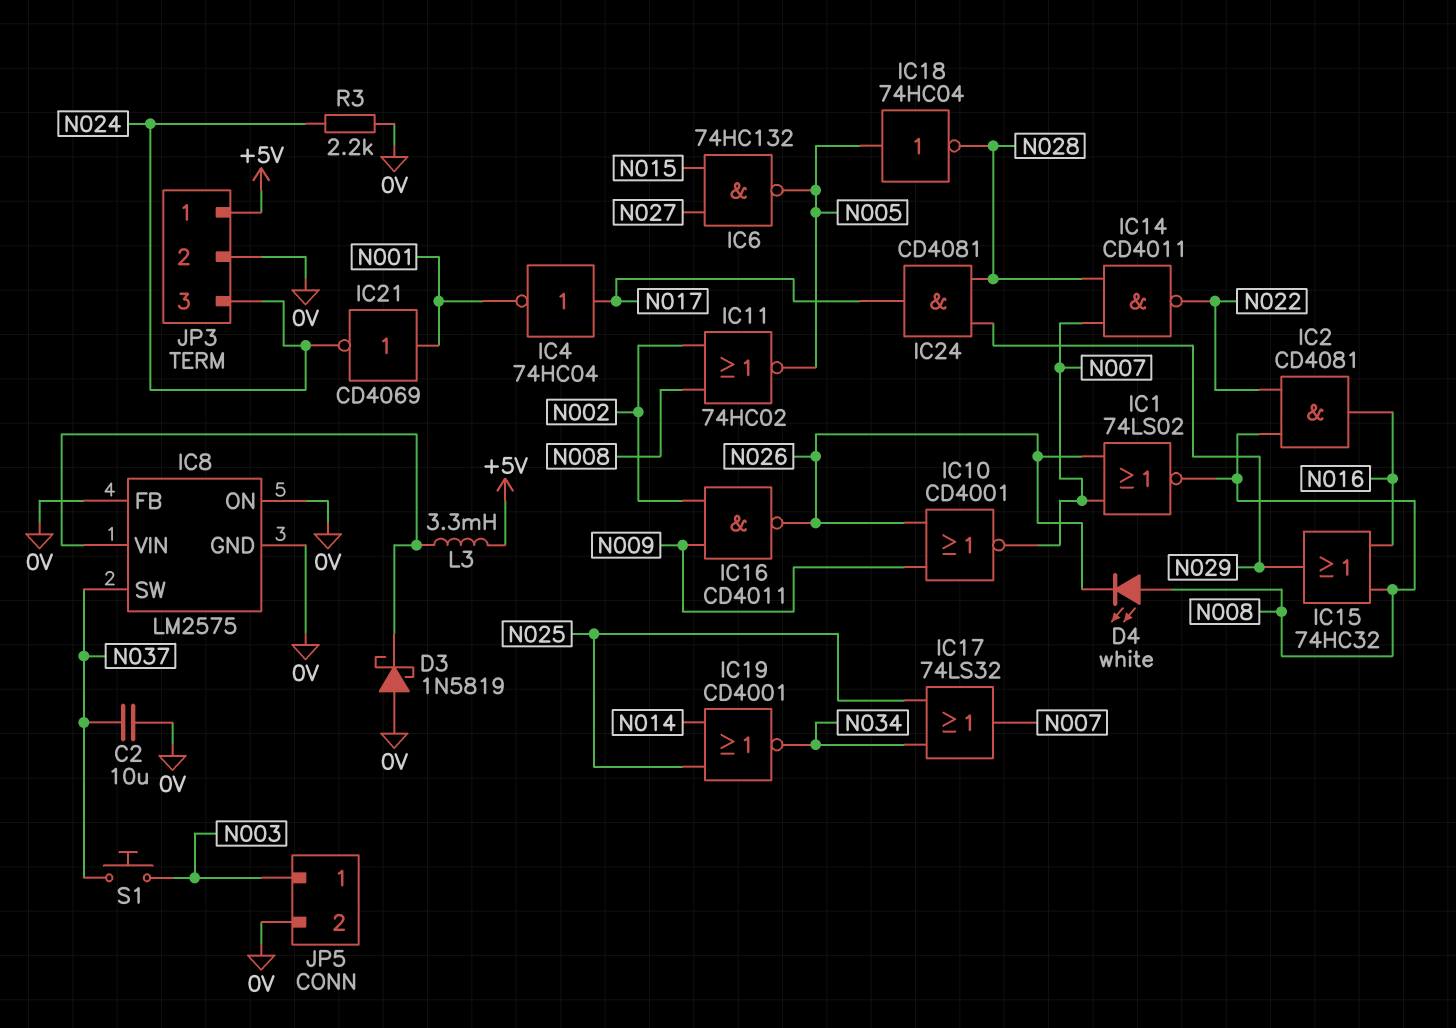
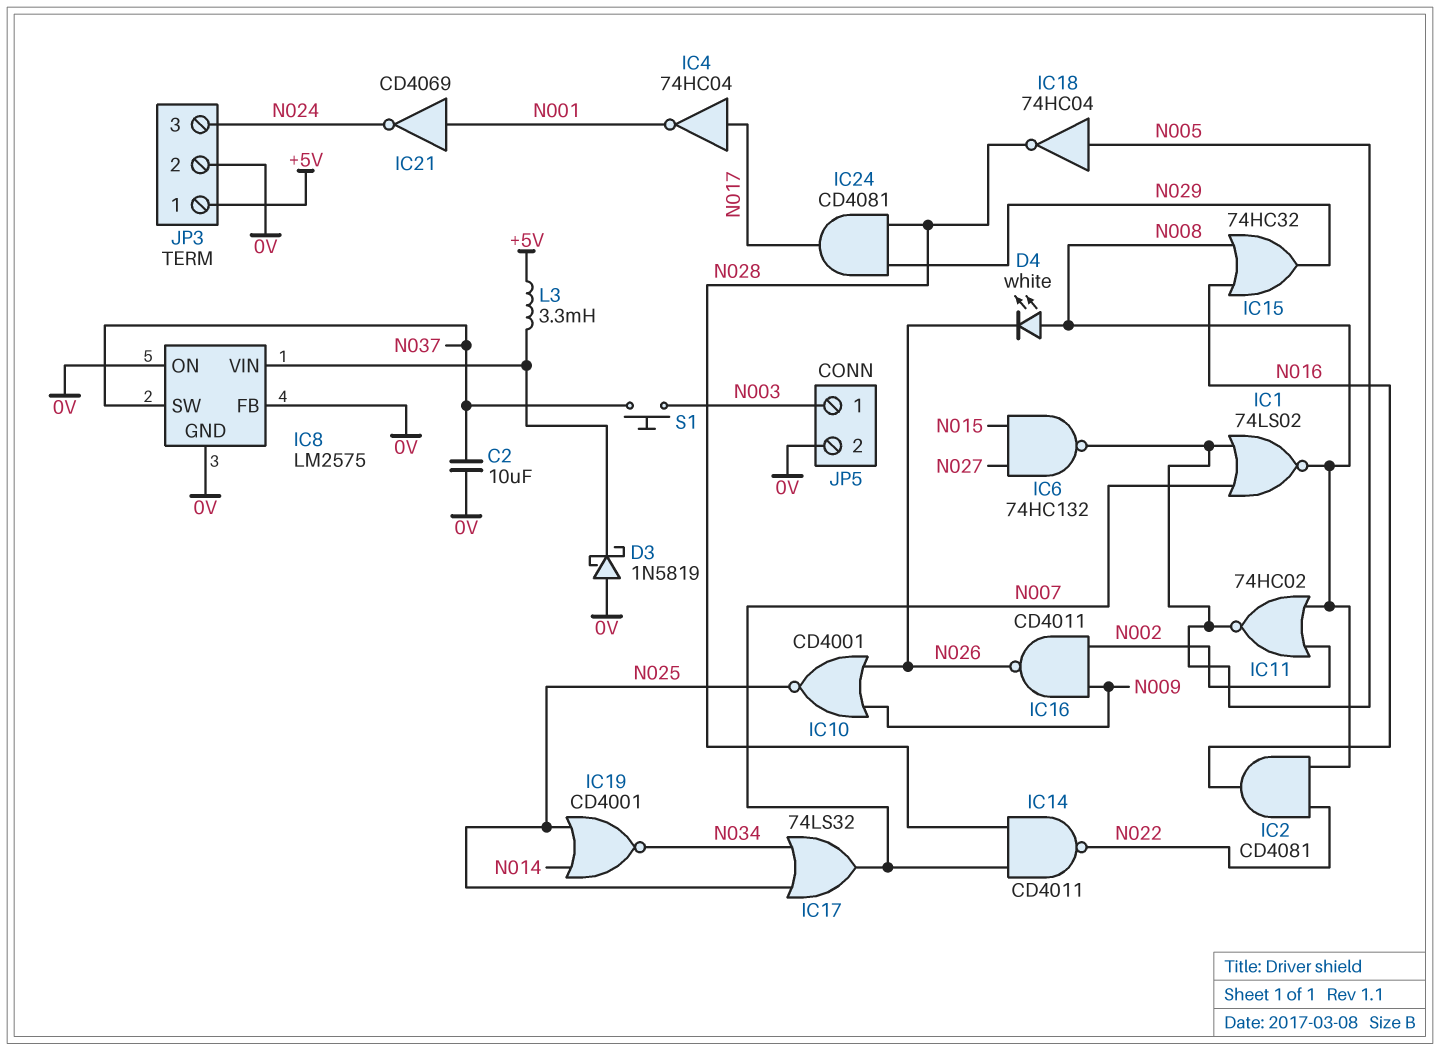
IC1: NOR 74LS02 (in N007, in N026, out N008) -> NOR 74LS02 (in N005, in N007, out N008)
IC10: NOR CD4001 (in N009, in N026, out N007) -> NOR CD4001 (in N009, in N026, out N025)
R3: 2.2k (0V, N024) -> none

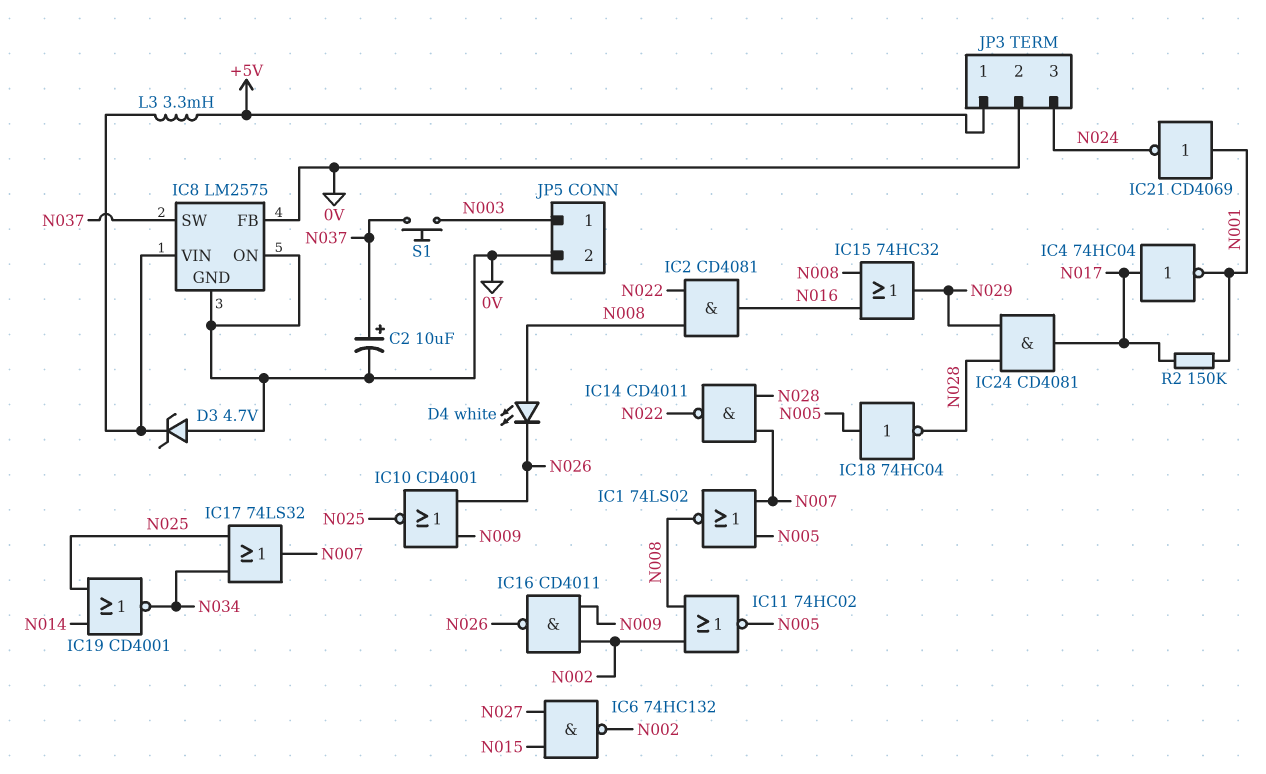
C2: 10uF (0V, N037) -> 10uF (plus N037, minus 0V)
D3: schottky 1N5819 (A 0V, K IC8/VIN) -> zener 4.7V (A 0V, K IC8/VIN)
IC6: NAND 74HC132 (in N015, in N027, out N005) -> NAND 74HC132 (in N015, in N027, out N002)
R2: none -> 150k (N001, N017)

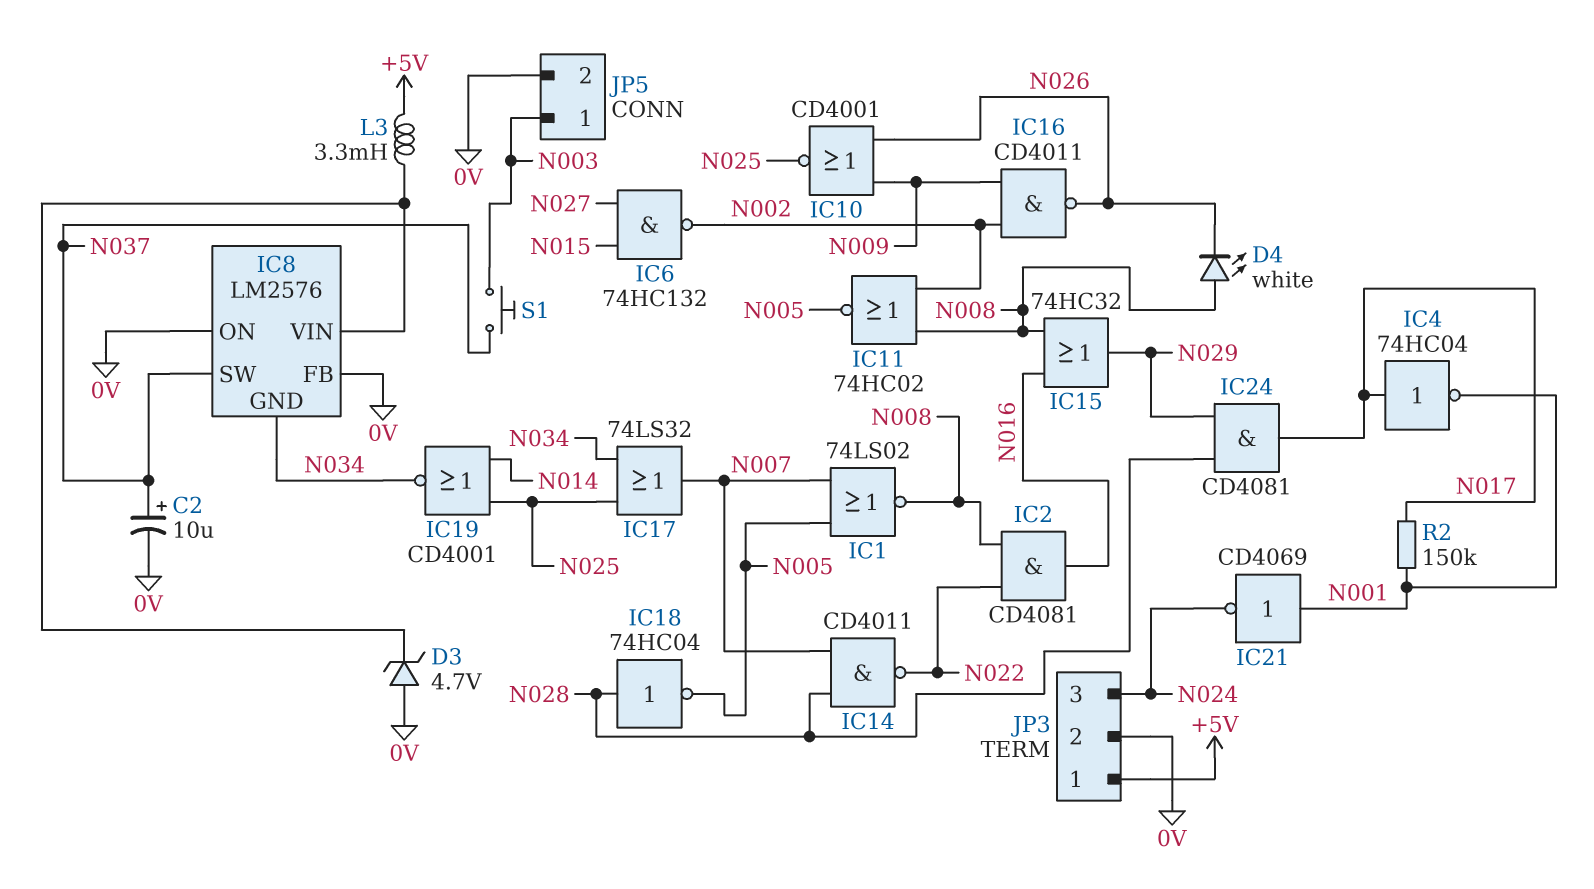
IC8: LM2575 -> LM2576
IC8 pin GND: 0V -> N034
IC18: NOT 74HC04 (in N005, out N028) -> NOT 74HC04 (in N028, out N005)

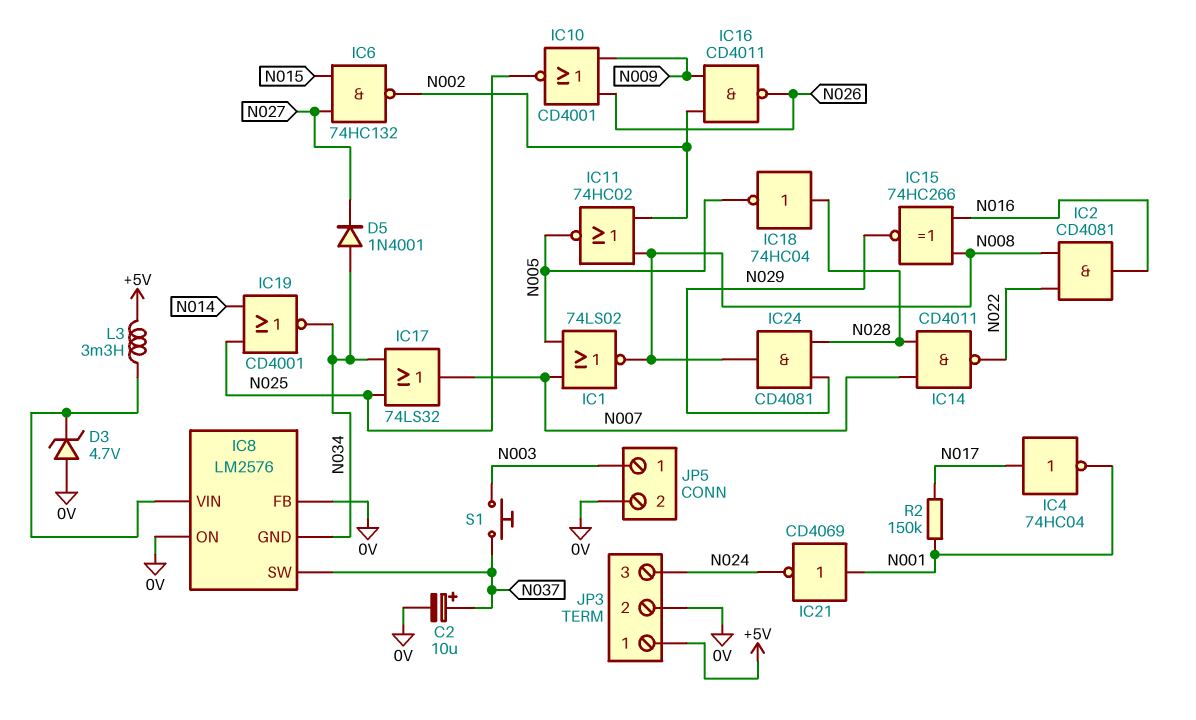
D4: LED white (A N008, K N026) -> none
D5: none -> diode 1N4001 (A N034, K N027)
IC15: OR 74HC32 (in N008, in N016, out N029) -> XNOR 74HC266 (in N008, in N016, out N029)
IC24: AND CD4081 (in N028, in N029, out N017) -> AND CD4081 (in N028, in N029, out N008)

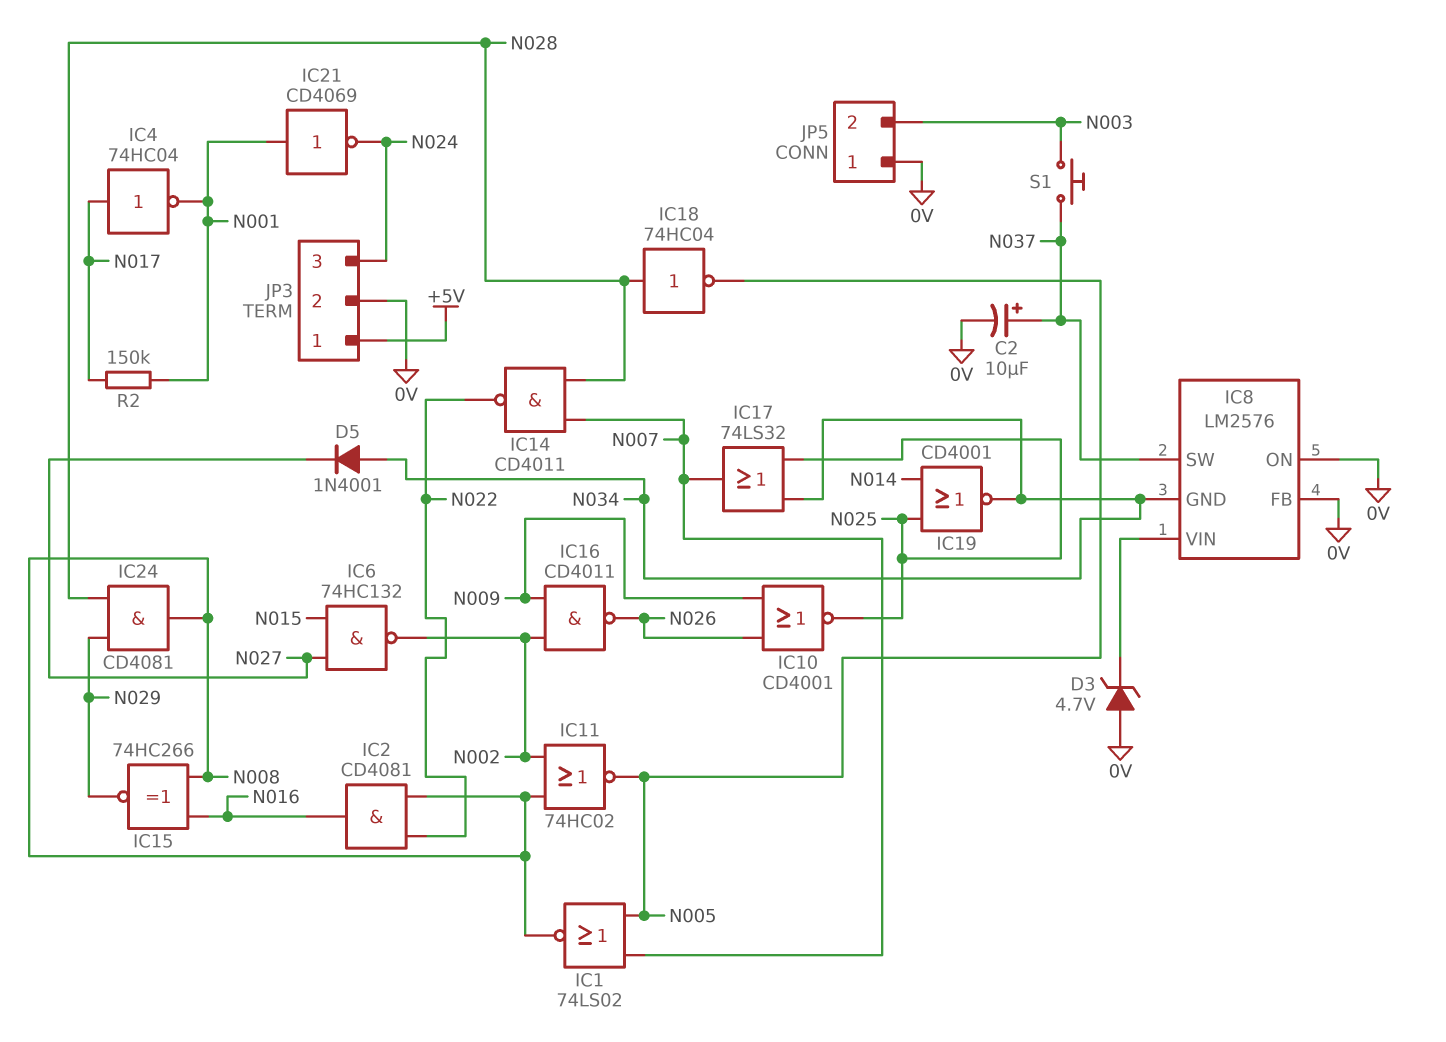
JP5 pin 1: N003 -> 0V
JP5 pin 2: 0V -> N003
L3: 3.3mH (+5V, IC8/VIN) -> none

